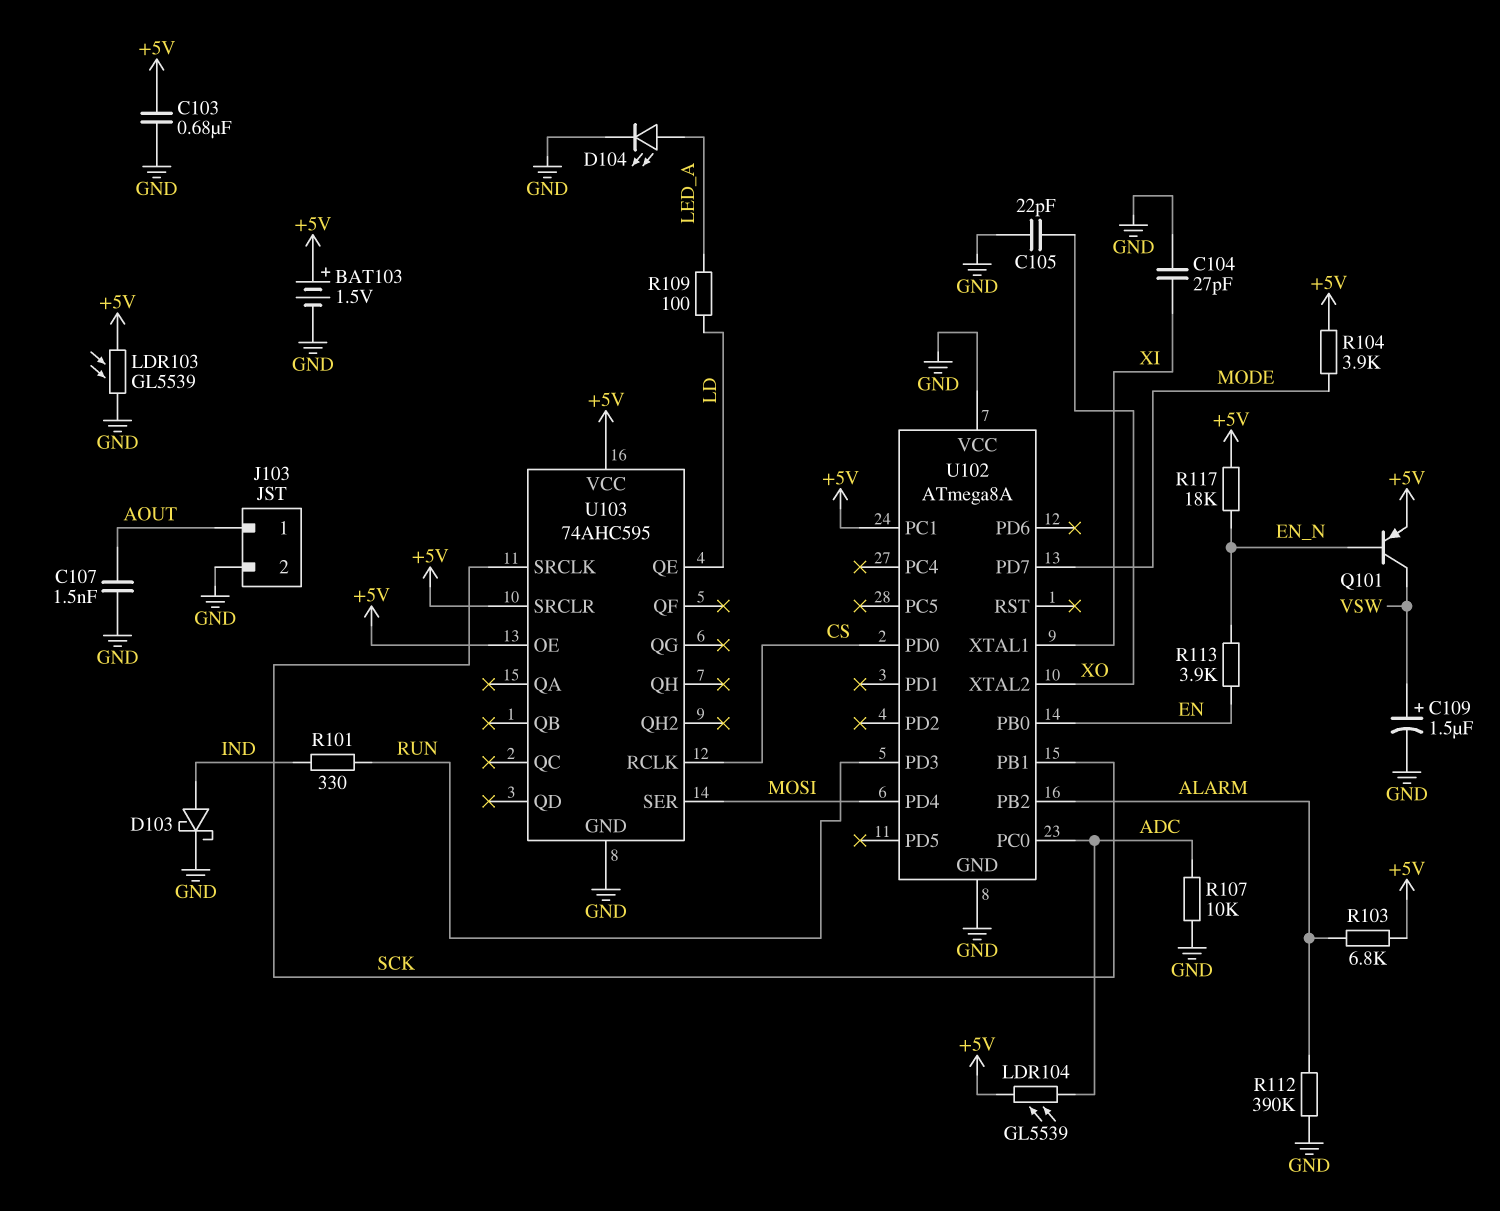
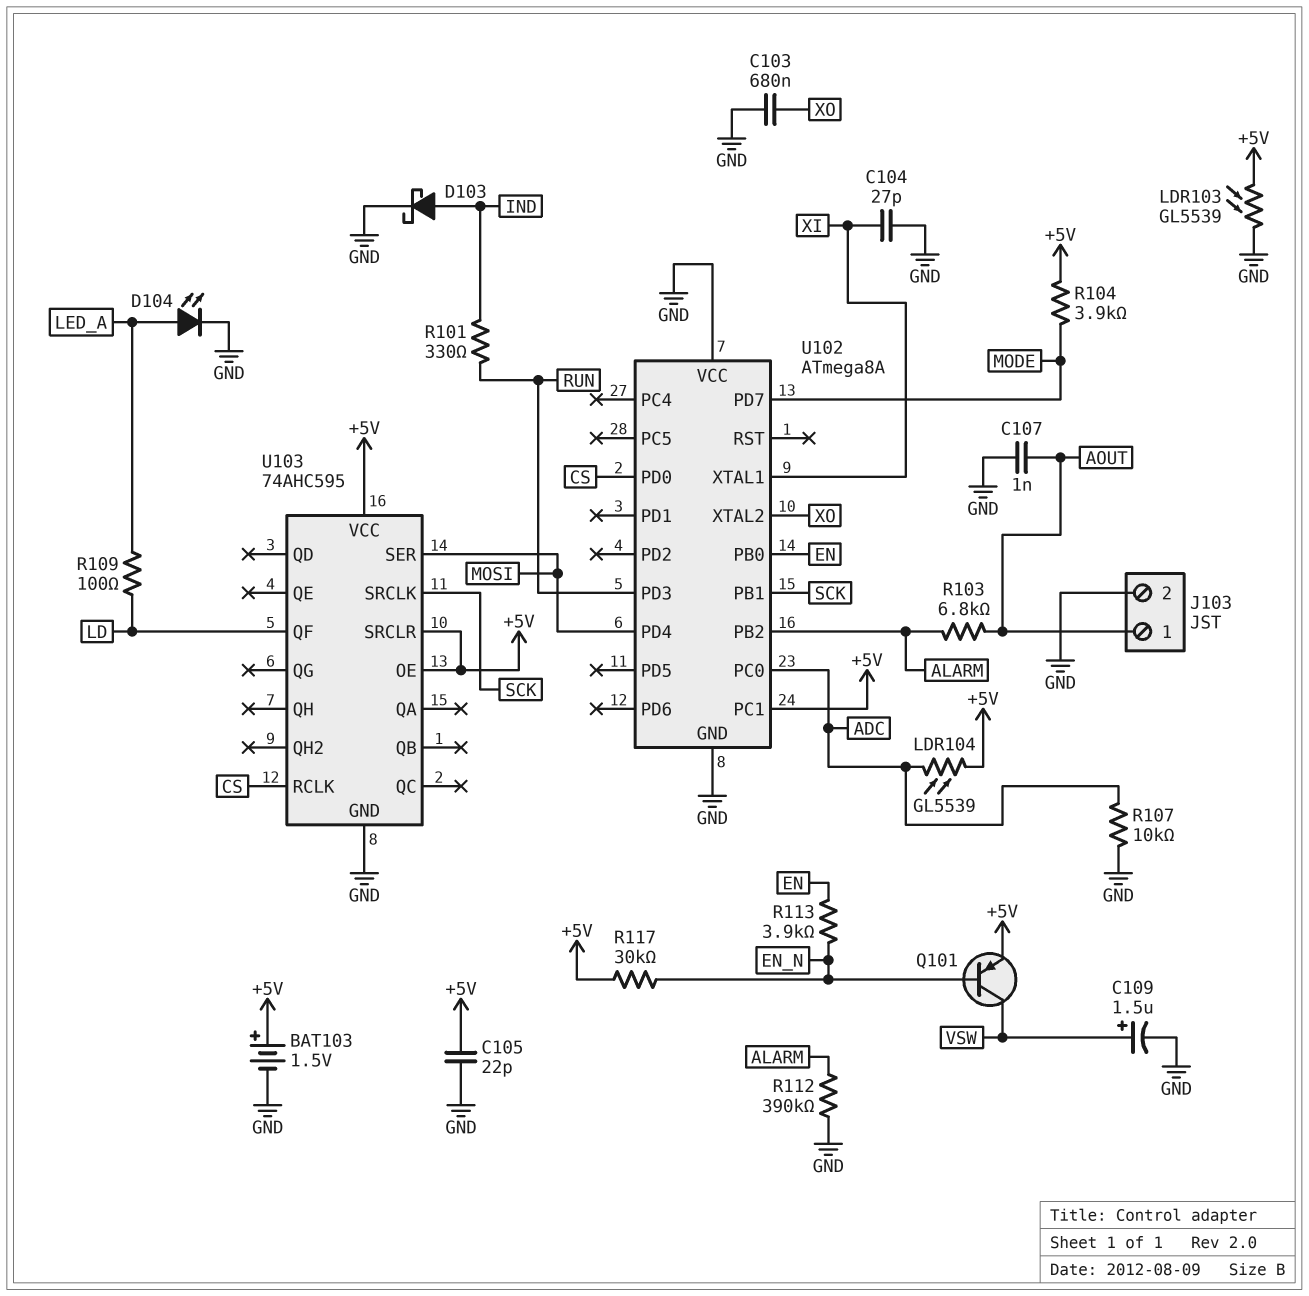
C103: 680nF (+5V, GND) -> 680nF (GND, XO)
C105: 22pF (GND, XO) -> 22pF (+5V, GND)
C107: 1.5nF (AOUT, GND) -> 1nF (AOUT, GND)
R103: 6.8k (+5V, ALARM) -> 6.8k (ALARM, AOUT)
R117: 18k (+5V, EN_N) -> 30k (+5V, EN_N)
U103 pin QE: LD -> none
U103 pin QF: none -> LD

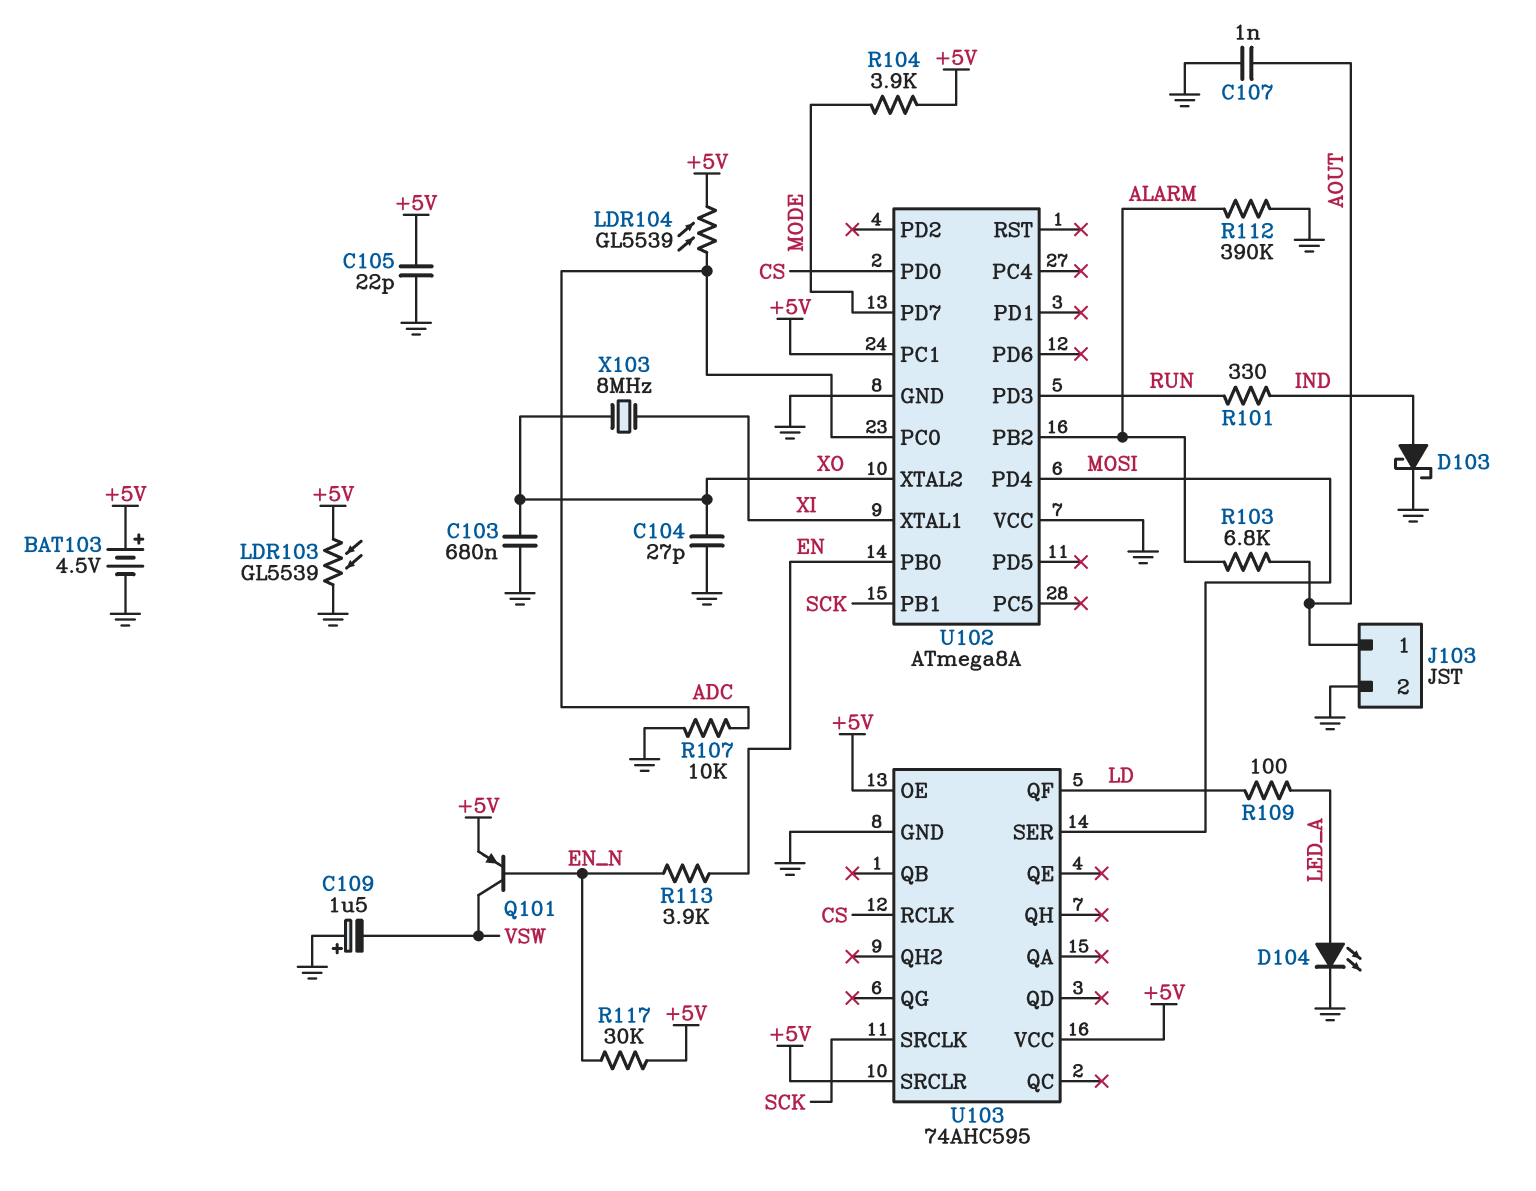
BAT103: 1.5V (plus +5V, minus GND) -> 4.5V (plus +5V, minus GND)
C104: 27pF (GND, XI) -> 27pF (GND, XO)
C109: 1.5uF (plus VSW, minus GND) -> 1.5uF (plus GND, minus VSW)
X103: none -> 8MHz (XI, XO)

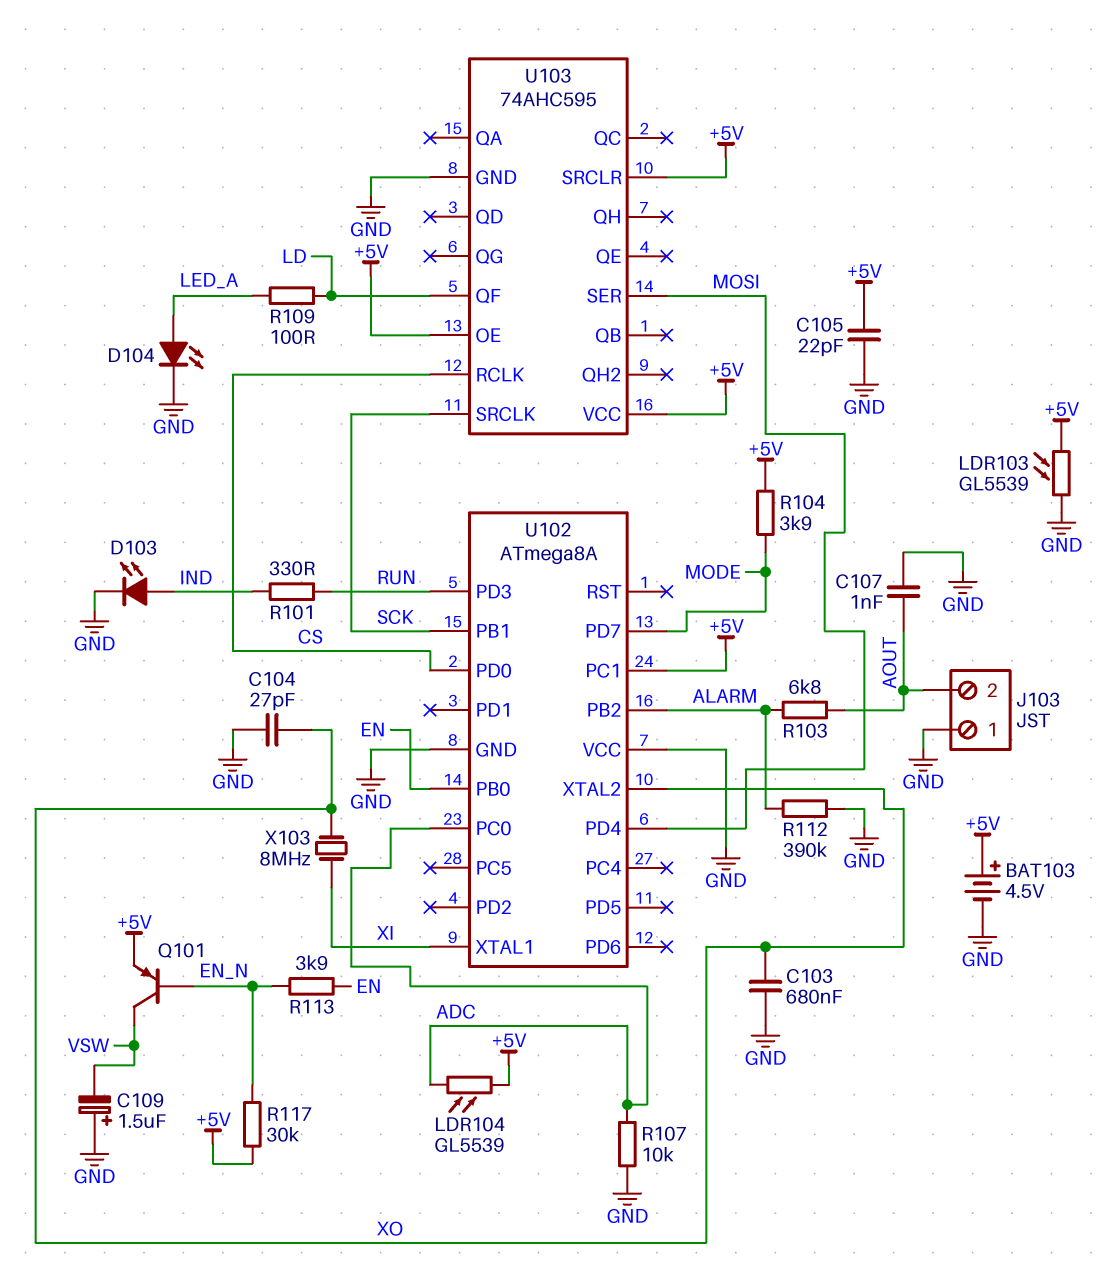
D103: schottky (A IND, K GND) -> LED (A IND, K GND)
J103 pin 1: AOUT -> GND
J103 pin 2: GND -> AOUT

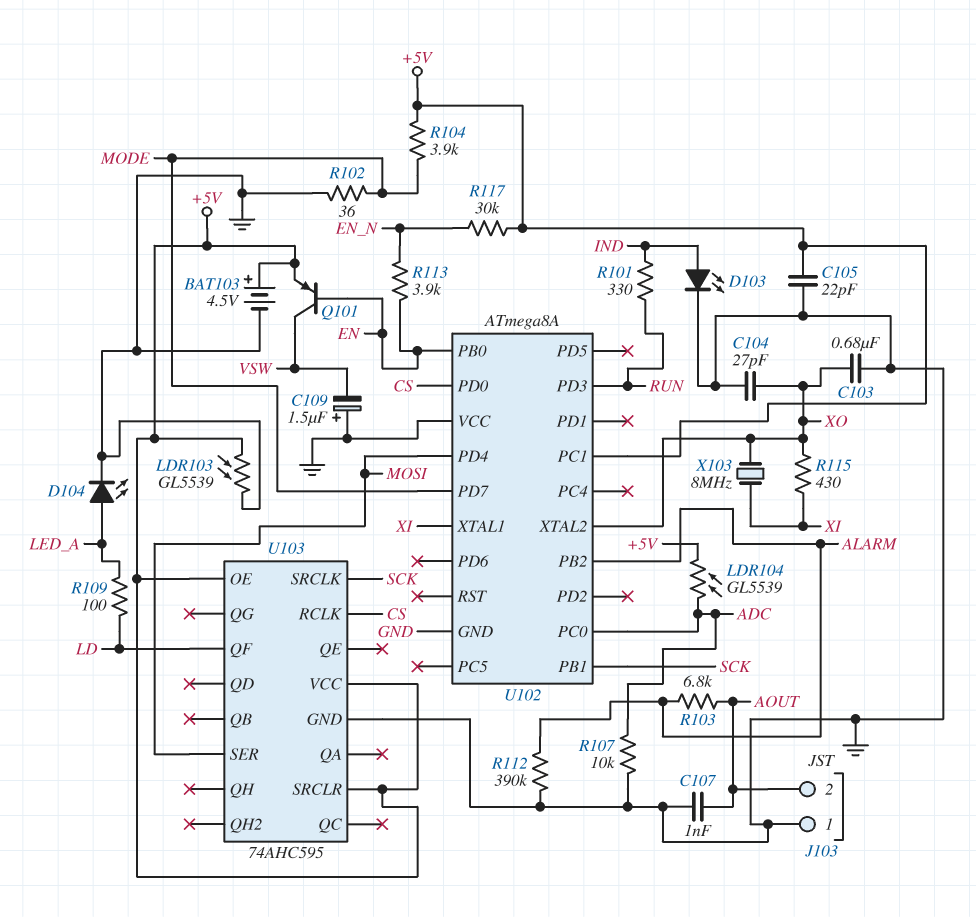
Q101: PNP (B EN_N, C VSW, E +5V) -> PNP (B EN, C VSW, E +5V)
R102: none -> 36 (GND, MODE)
R115: none -> 430 (XI, XO)

